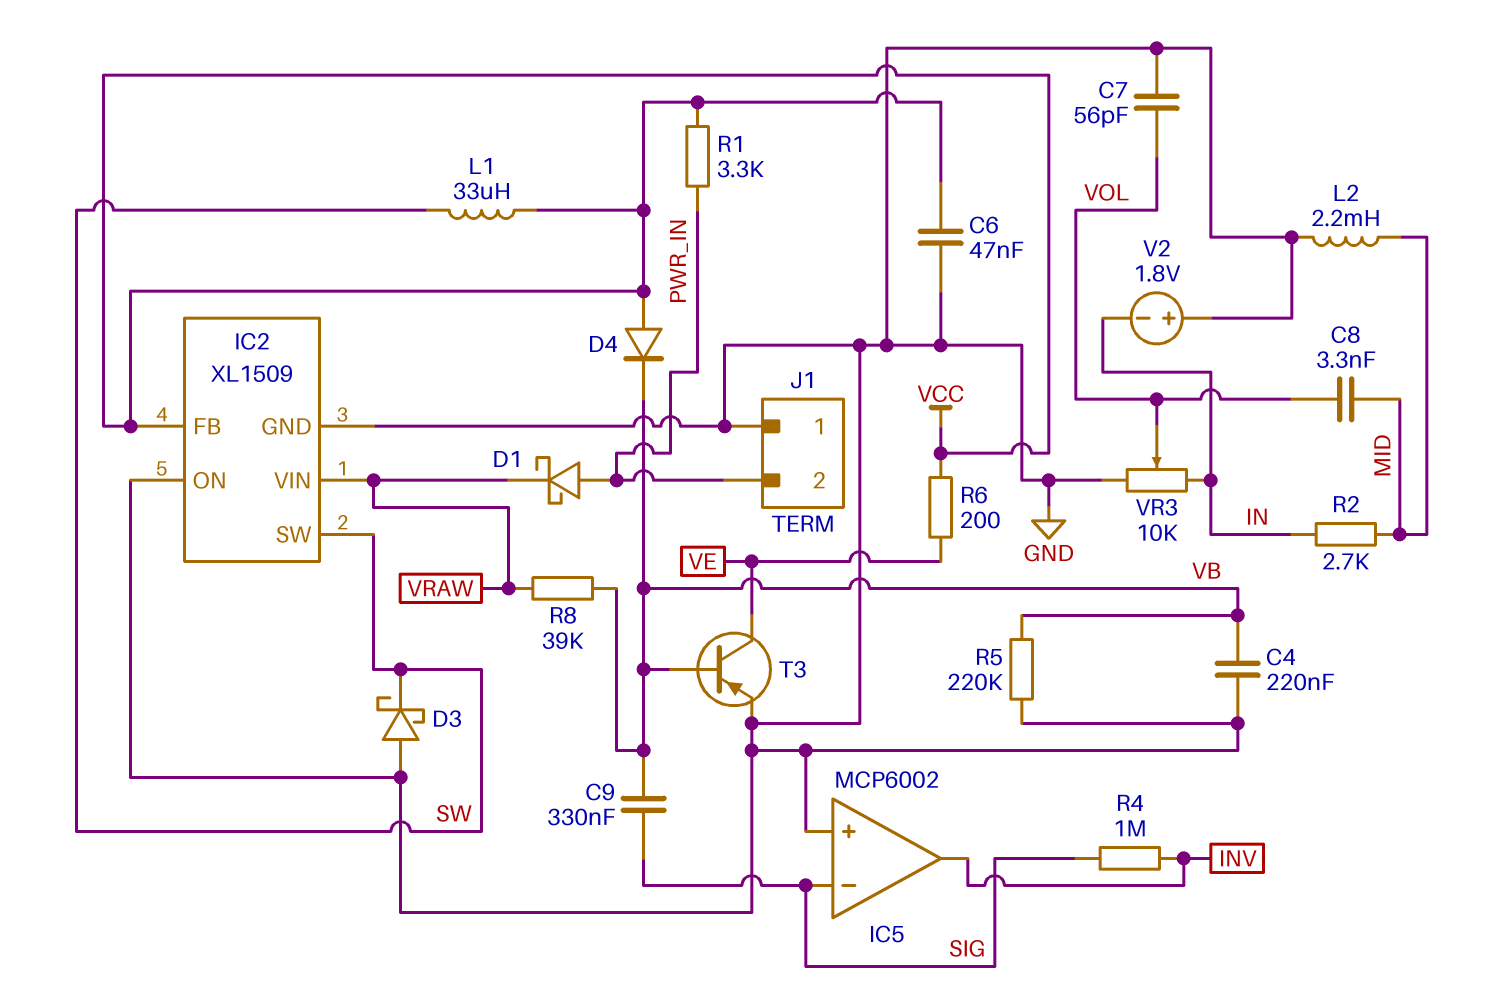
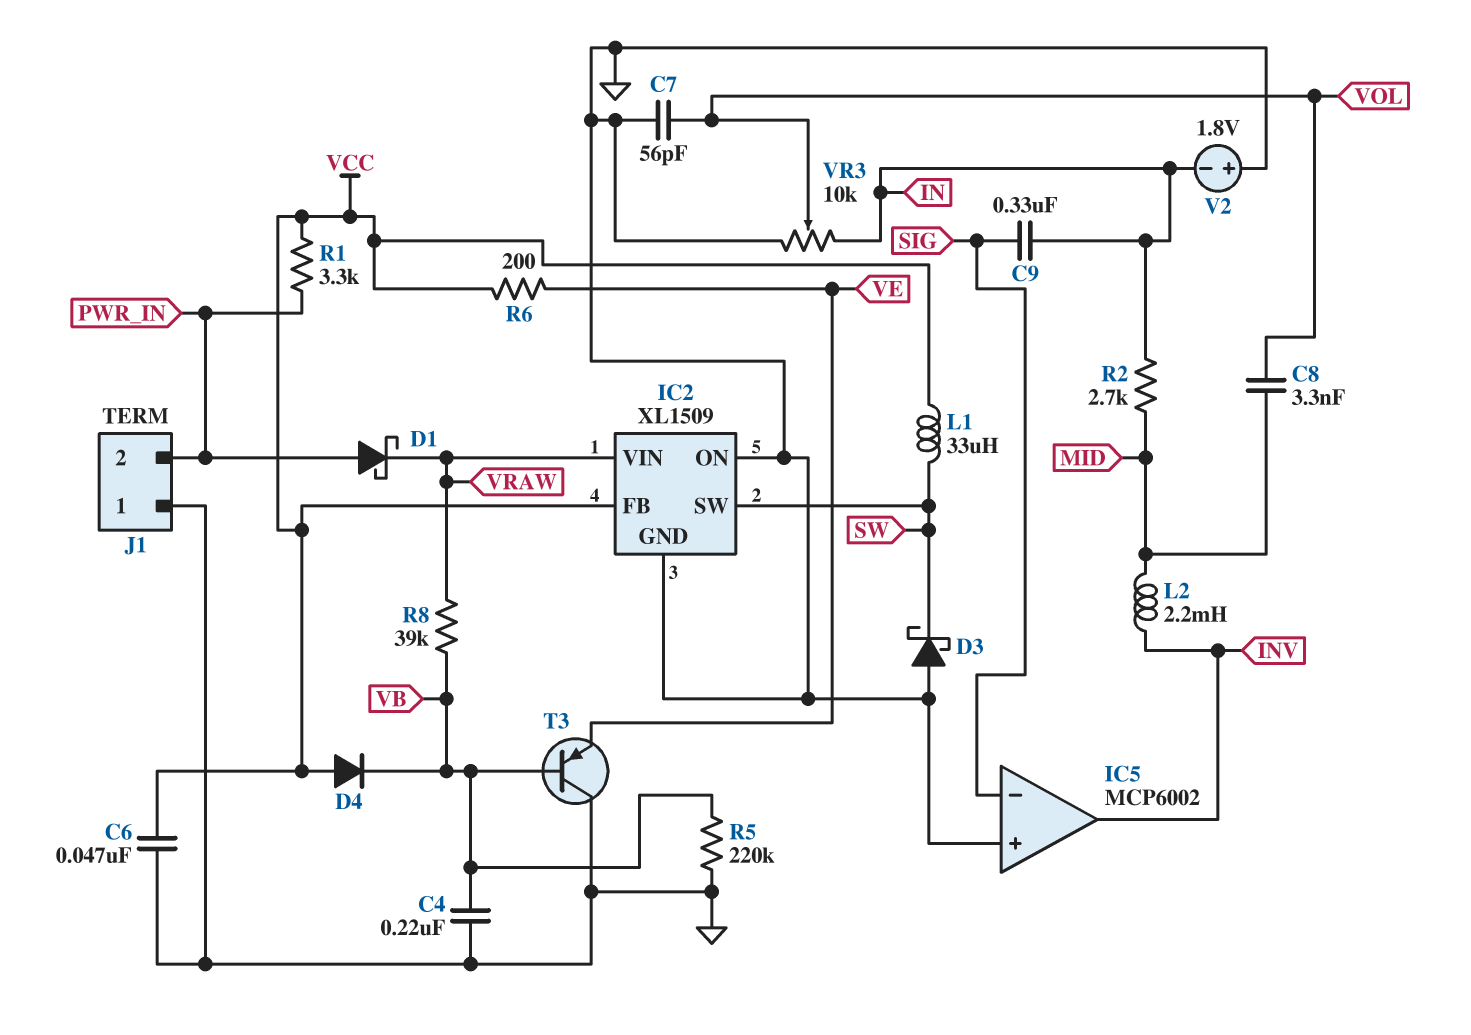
C9: 330nF (SIG, VB) -> 330nF (IN, SIG)
L2: 2.2mH (GND, MID) -> 2.2mH (INV, MID)
R4: 1M (INV, SIG) -> none
T3: PNP (B VB, C VE, E GND) -> PNP (B VB, C GND, E VE)

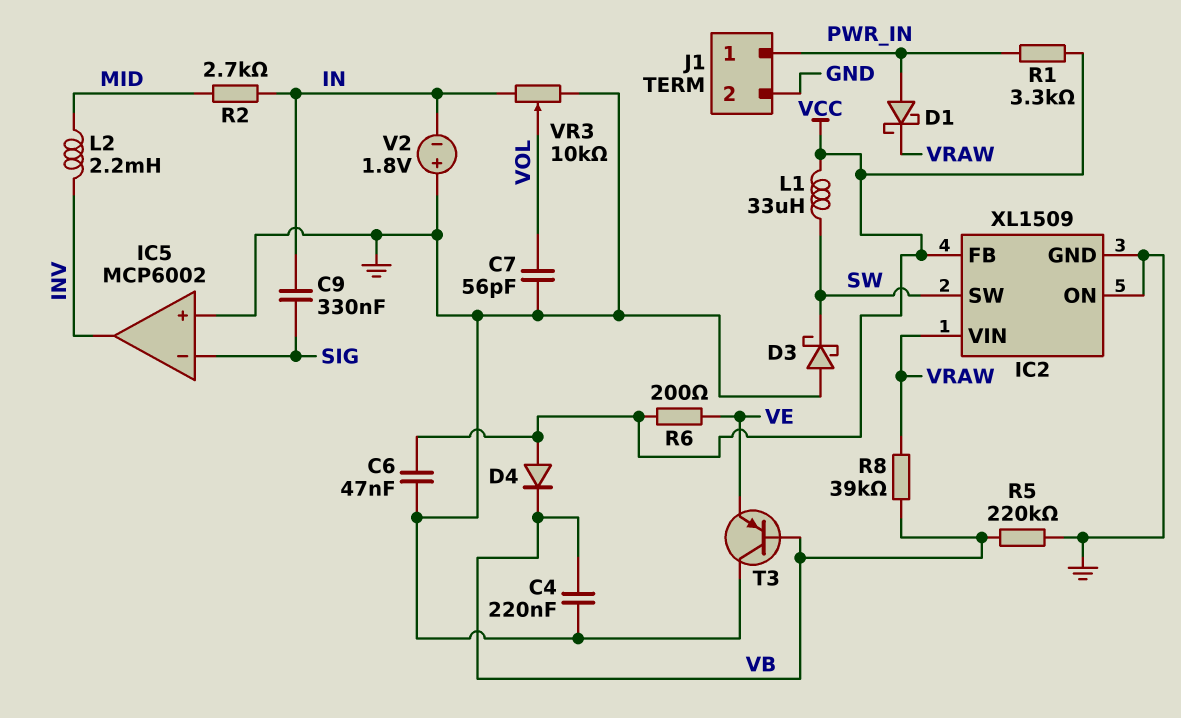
C8: 3.3nF (MID, VOL) -> none
J1 pin 1: GND -> PWR_IN
J1 pin 2: PWR_IN -> GND

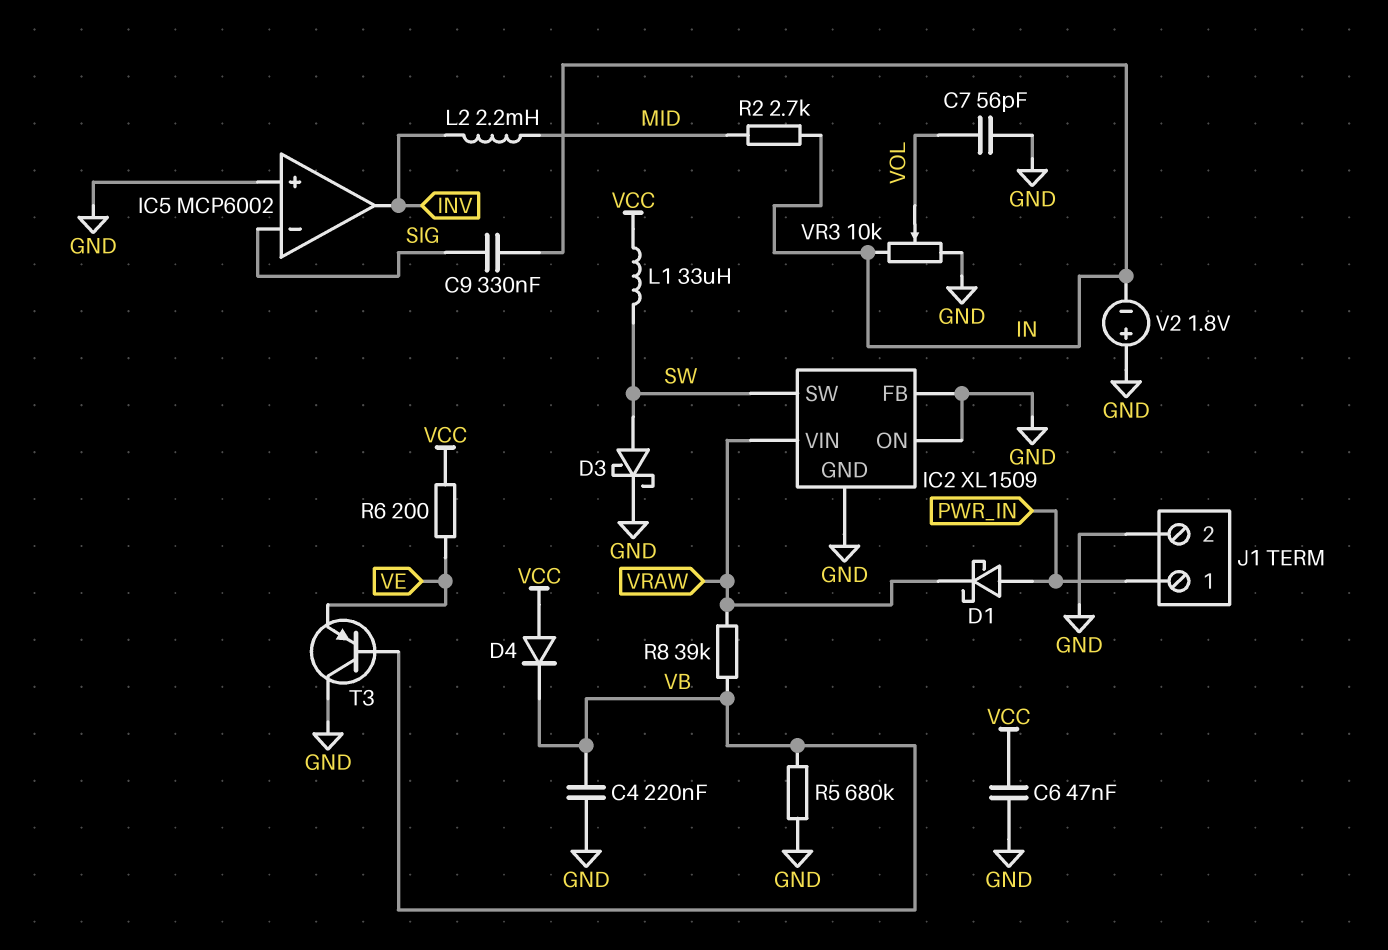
D3: schottky (A GND, K SW) -> schottky (A SW, K GND)
IC2 pin FB: VCC -> GND
R1: 3.3k (PWR_IN, VCC) -> none
R5: 220k (GND, VB) -> 680k (GND, VB)

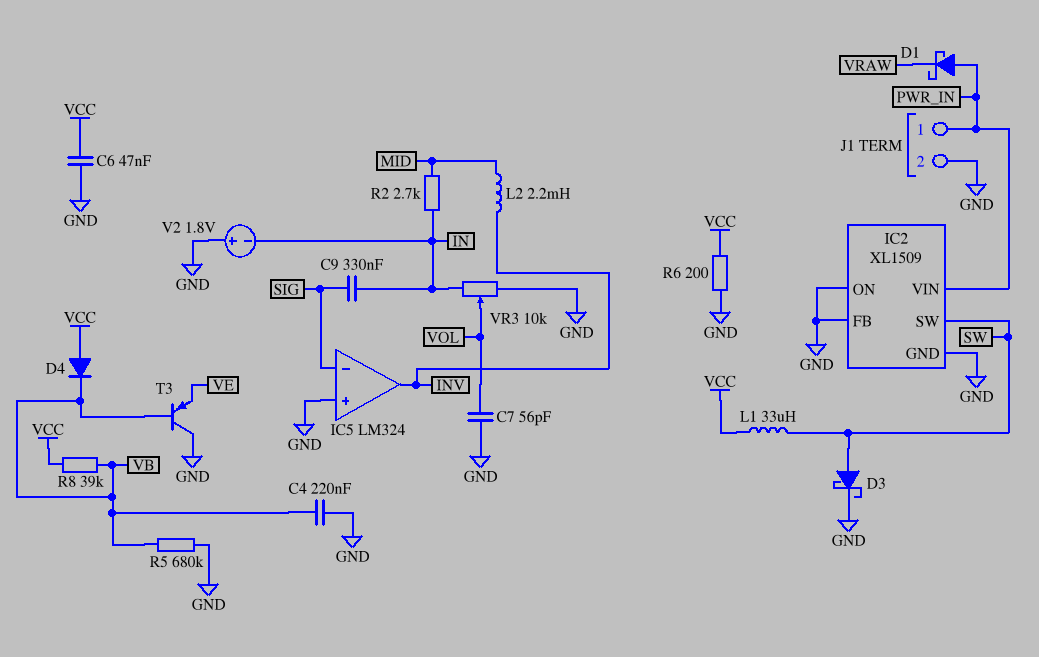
IC2 pin VIN: VRAW -> PWR_IN
IC5: MCP6002 -> LM324
R6: 200 (VCC, VE) -> 200 (GND, VCC)
R8: 39k (VB, VRAW) -> 39k (VB, VCC)

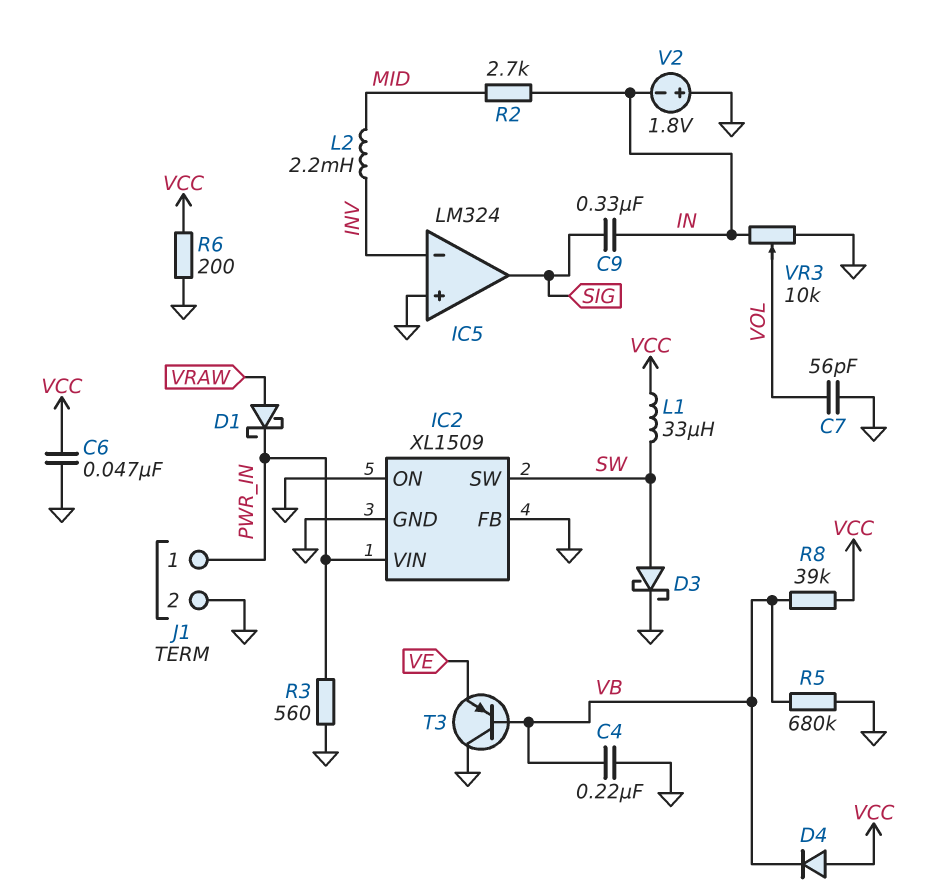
D1: schottky (A PWR_IN, K VRAW) -> schottky (A VRAW, K PWR_IN)
IC5 pin in-: SIG -> INV
IC5 pin out: INV -> SIG
R3: none -> 560 (GND, PWR_IN)

